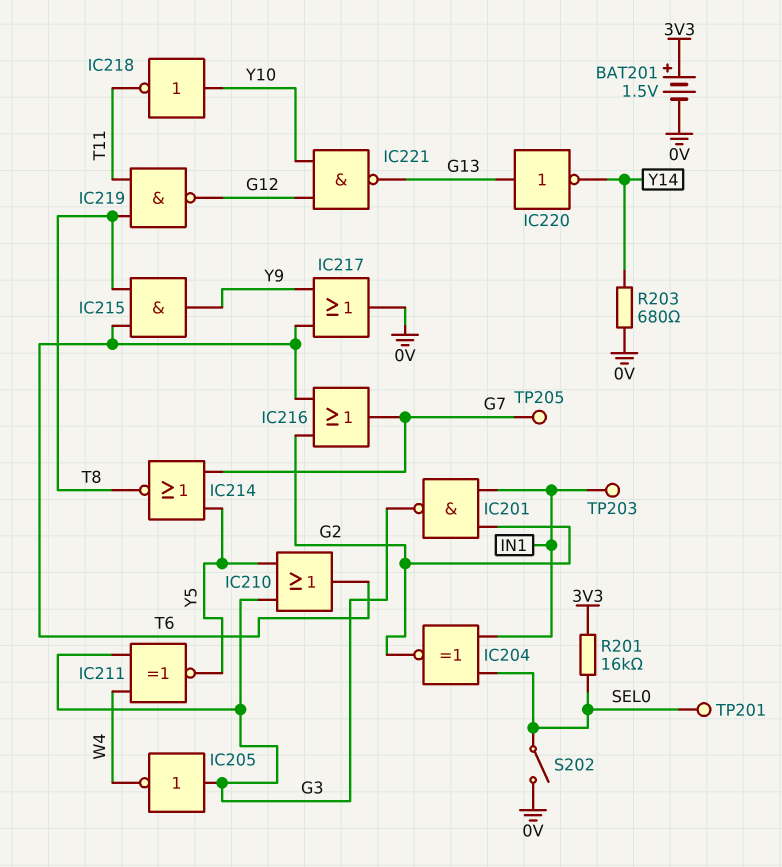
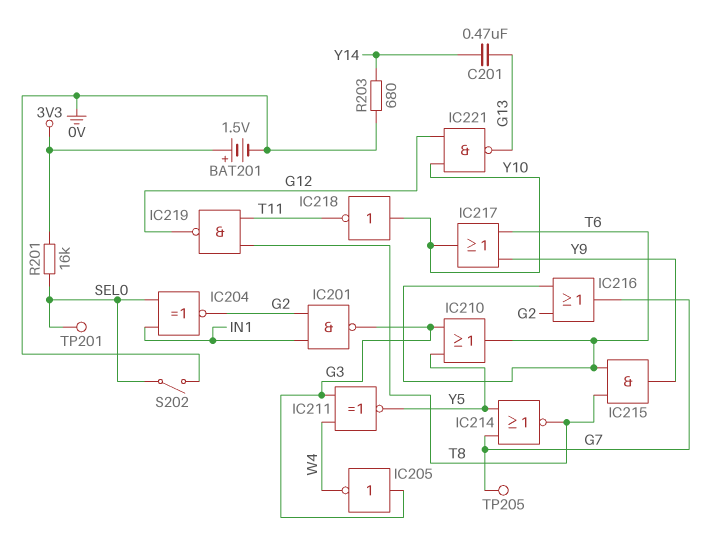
C201: none -> 470nF (G13, Y14)
IC217: OR (in T6, in Y9, out 0V) -> OR (in T6, in Y9, out Y10)
IC220: NOT (in G13, out Y14) -> none
TP203: test point (IN1) -> none

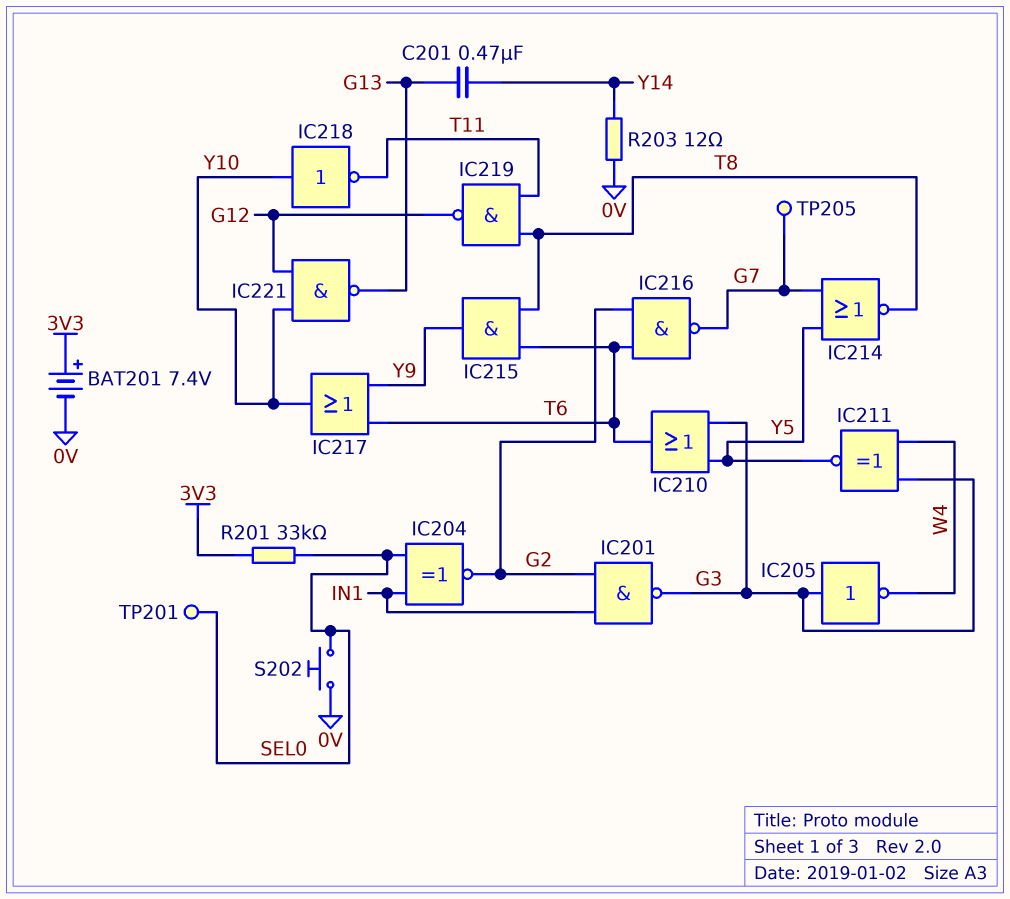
BAT201: 1.5V (plus 3V3, minus 0V) -> 7.4V (plus 3V3, minus 0V)
IC216: OR (in G2, in T6, out G7) -> NAND (in G2, in T6, out G7)
R201: 16k (3V3, SEL0) -> 33k (3V3, SEL0)
R203: 680 (0V, Y14) -> 12 (0V, Y14)
S202: switch (0V, SEL0) -> button (0V, SEL0)

